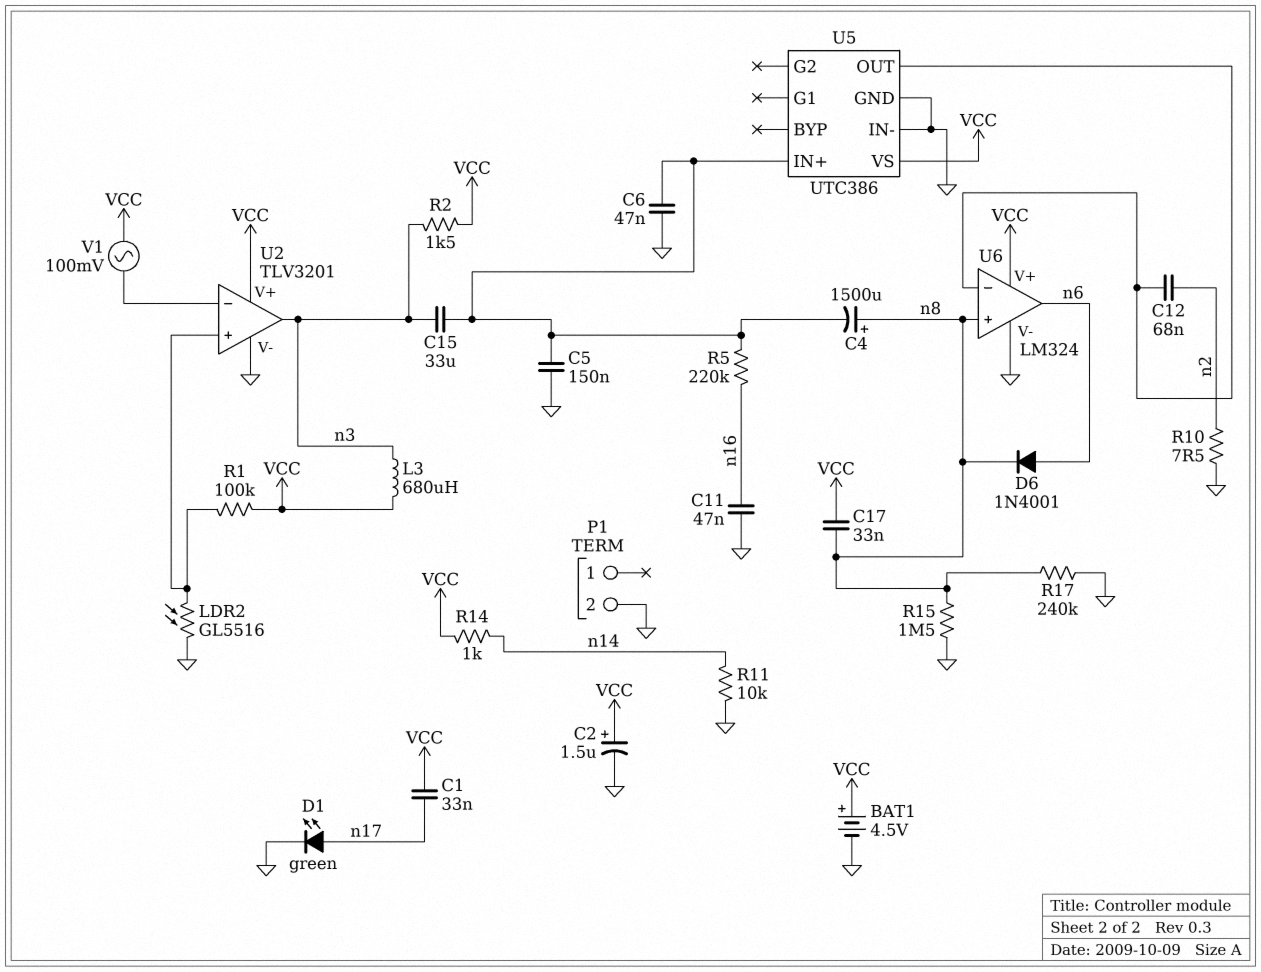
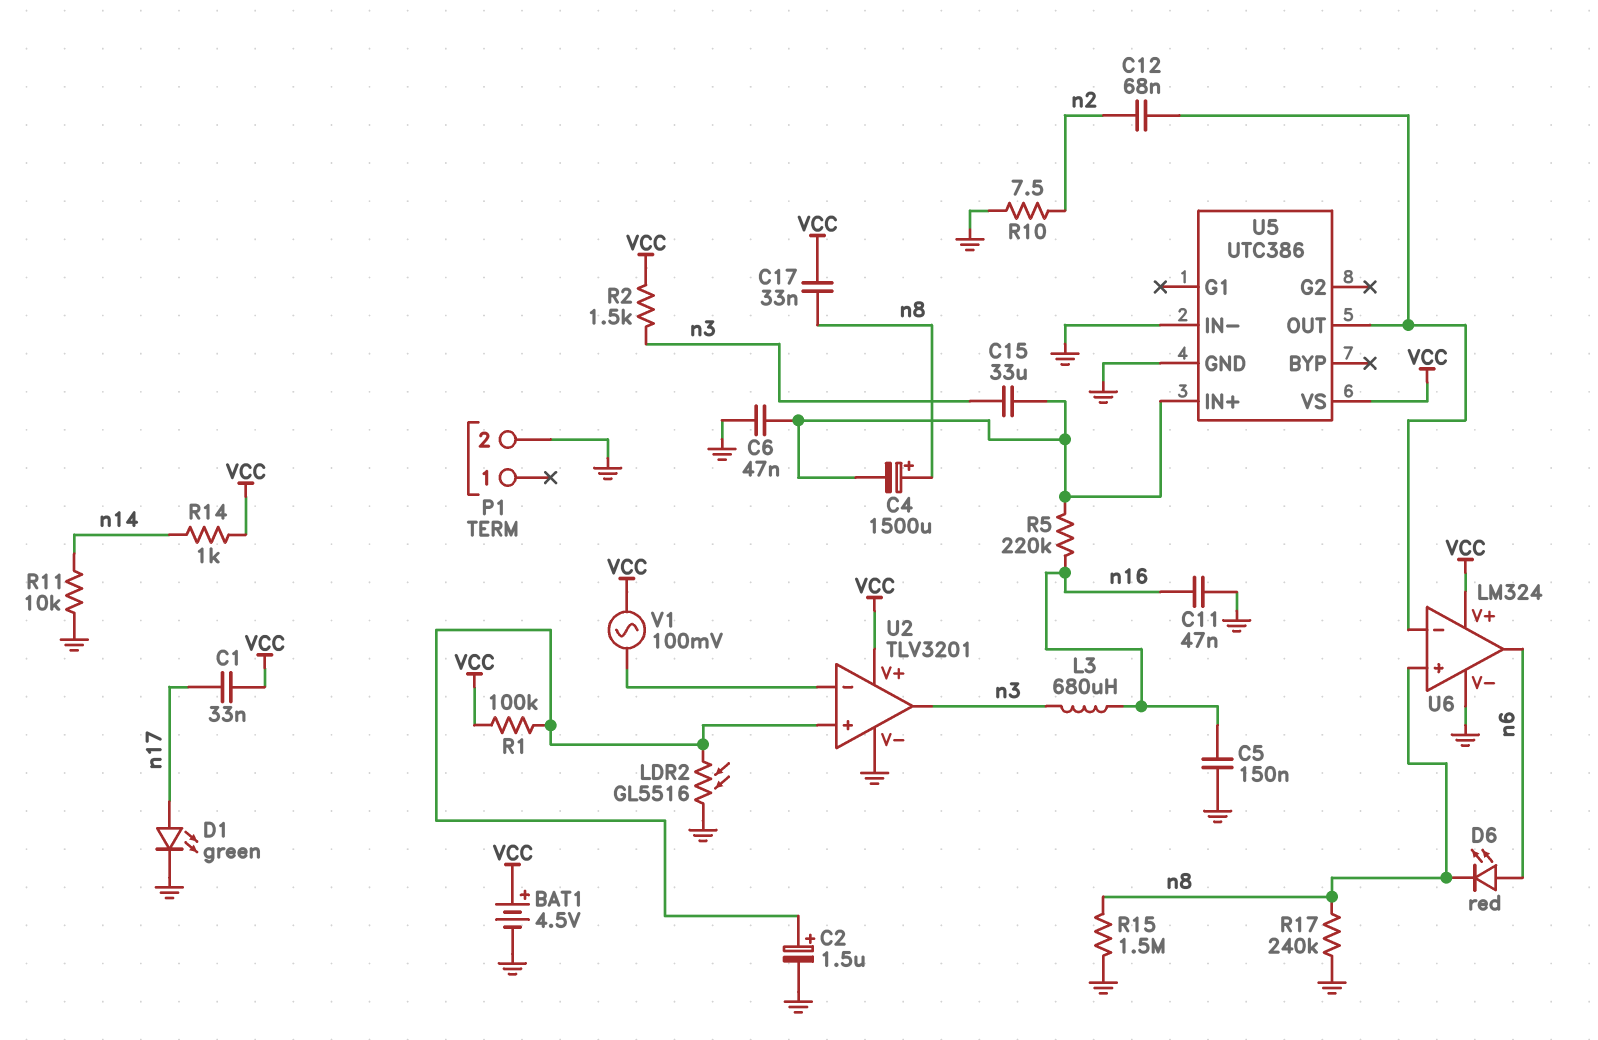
C2: 1.5uF (plus VCC, minus GND) -> 1.5uF (plus U2/in+, minus GND)
C5: 150nF (GND, U5/IN+) -> 150nF (GND, n16)
D6: diode 1N4001 (A n6, K n8) -> LED red (A n6, K n8)
L3: 680uH (VCC, n3) -> 680uH (n3, n16)

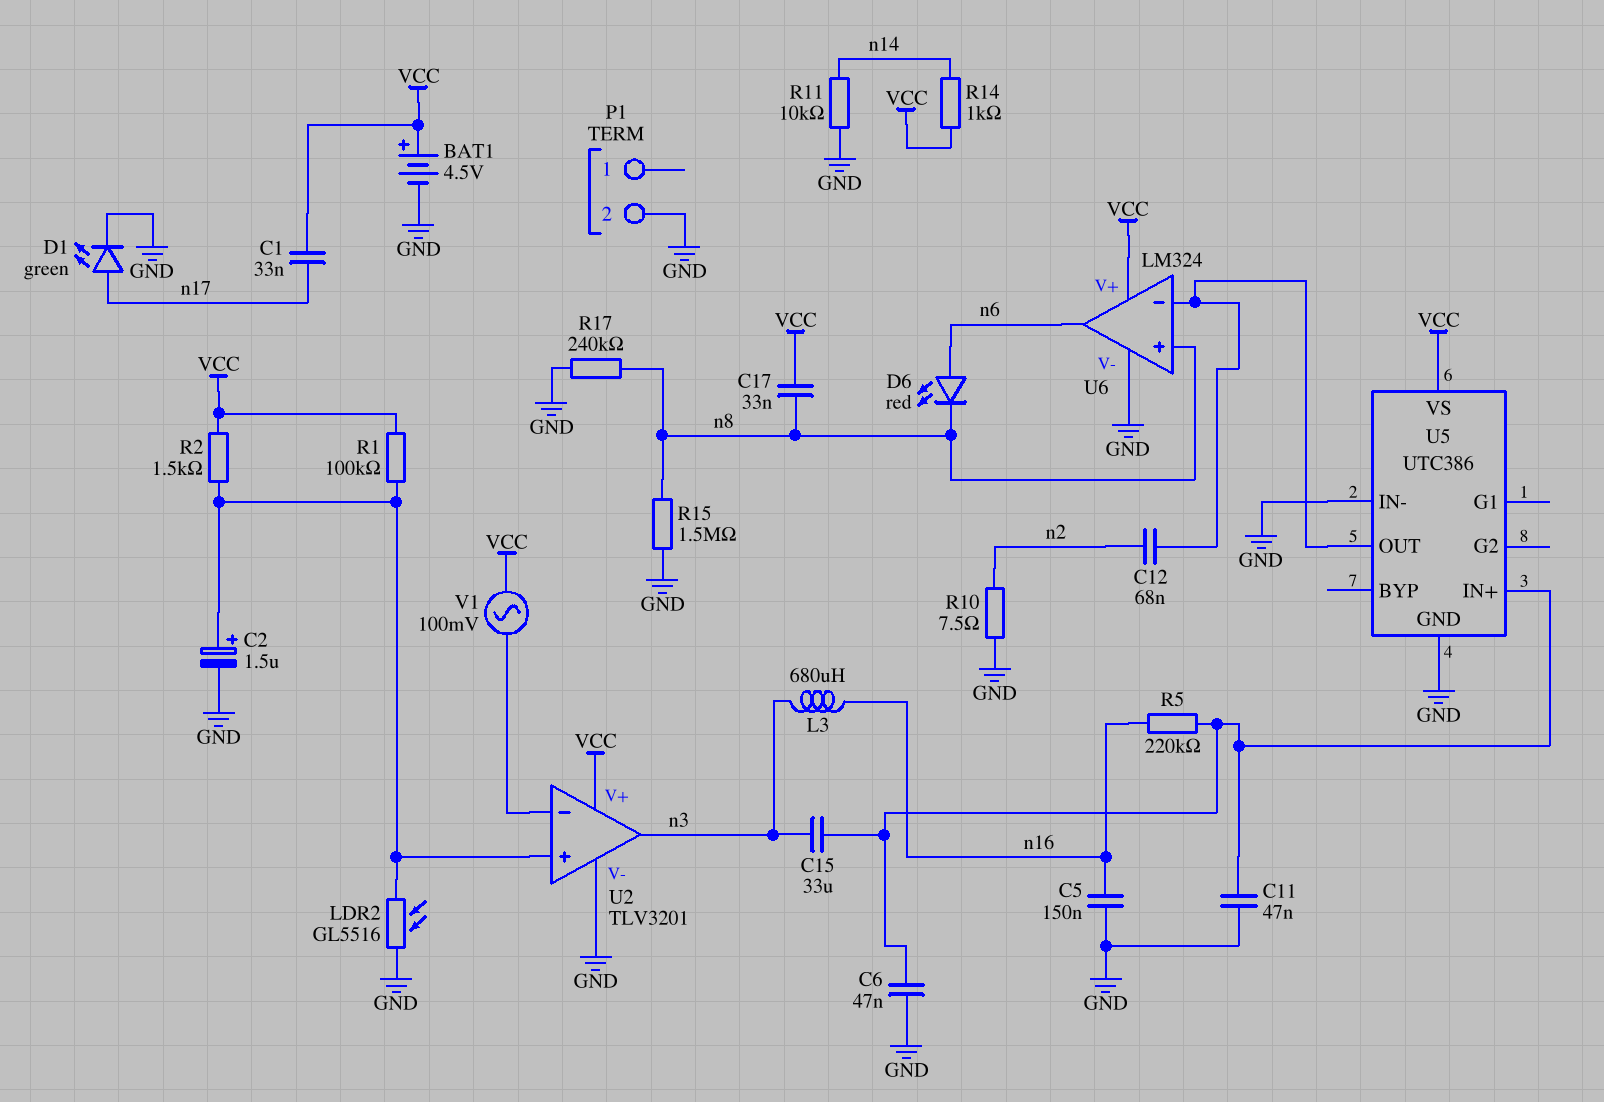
C4: 1500uF (plus n8, minus U5/IN+) -> none
C11: 47nF (GND, n16) -> 47nF (GND, U5/IN+)
R2: 1.5k (VCC, n3) -> 1.5k (U2/in+, VCC)

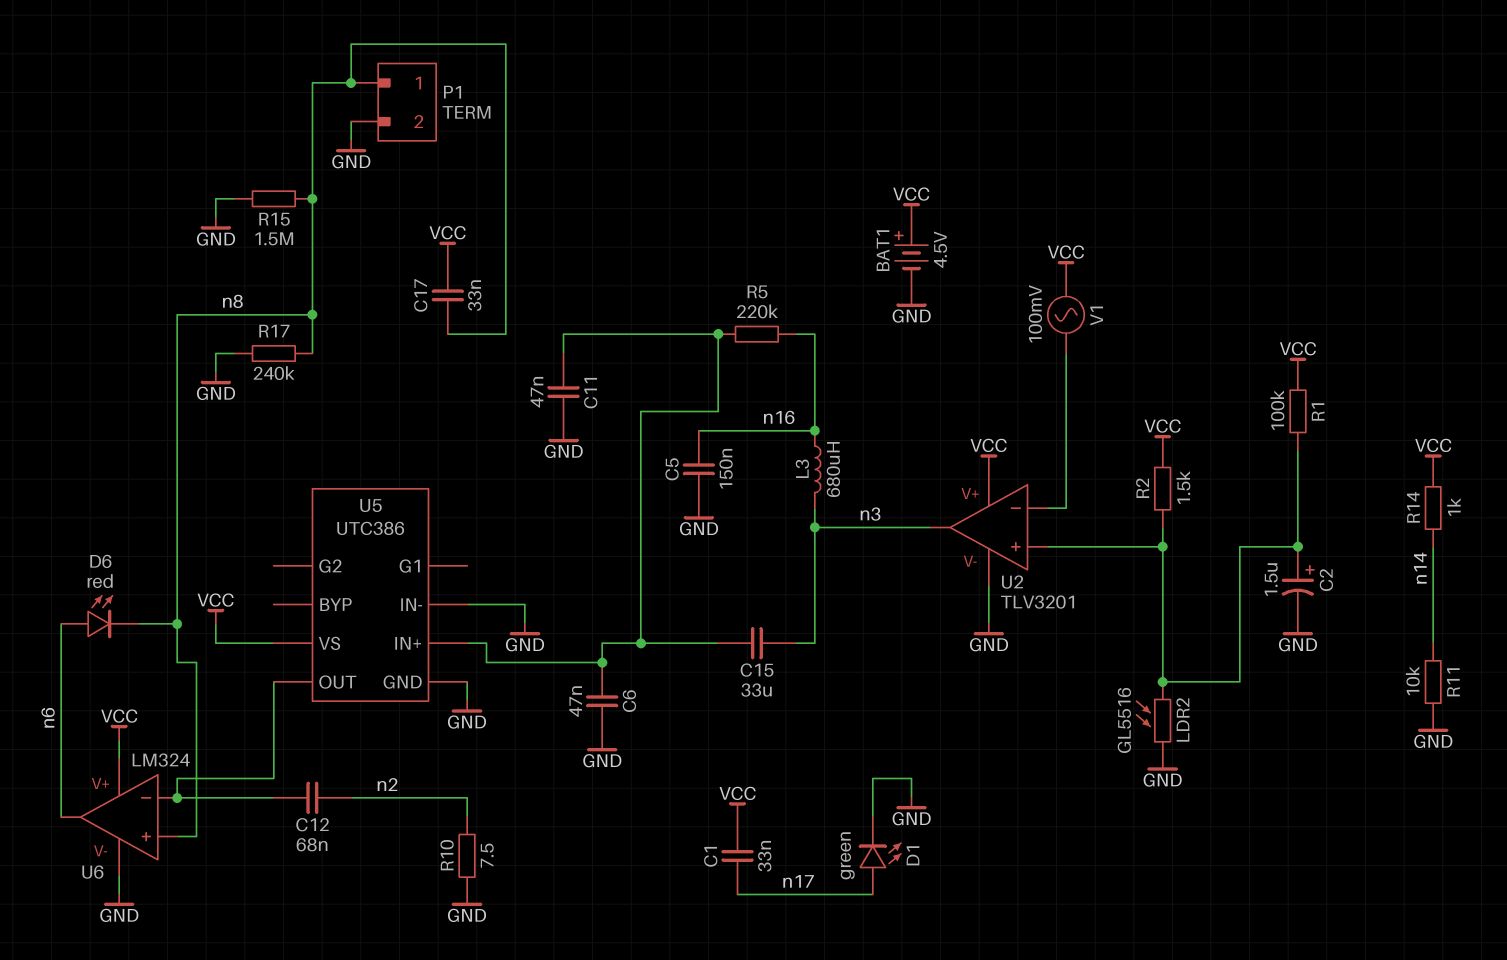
P1 pin 1: none -> n8

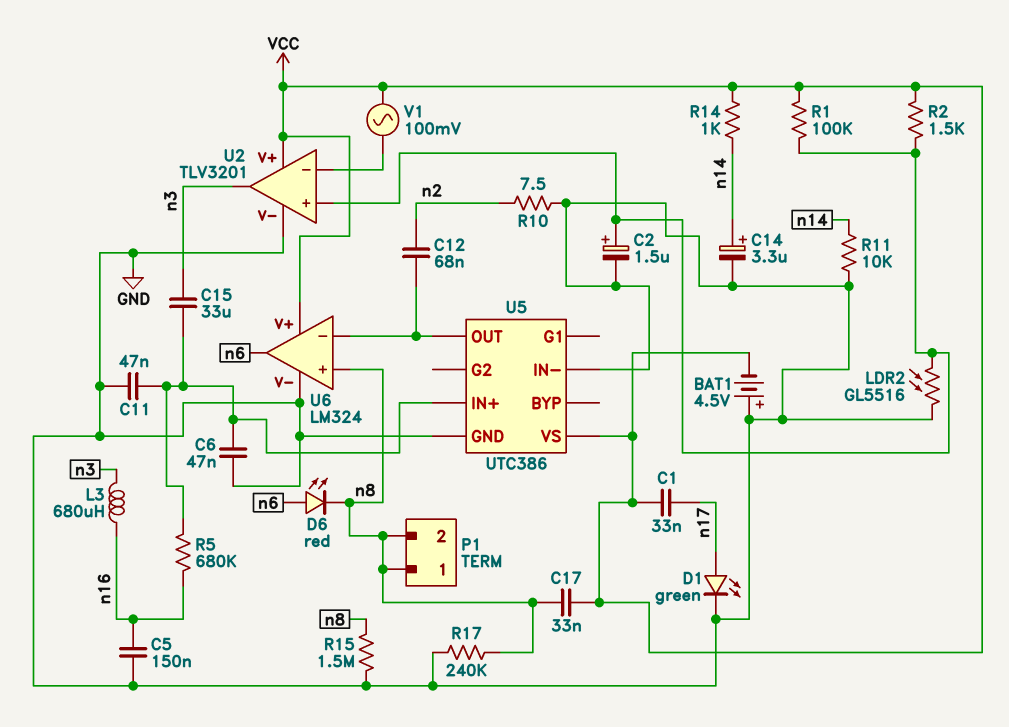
BAT1: 4.5V (plus VCC, minus GND) -> 4.5V (plus GND, minus VCC)
C14: none -> 3.3uF (plus n14, minus GND)
P1 pin 2: GND -> n8
R5: 220k (U5/IN+, n16) -> 680k (U5/IN+, n16)

